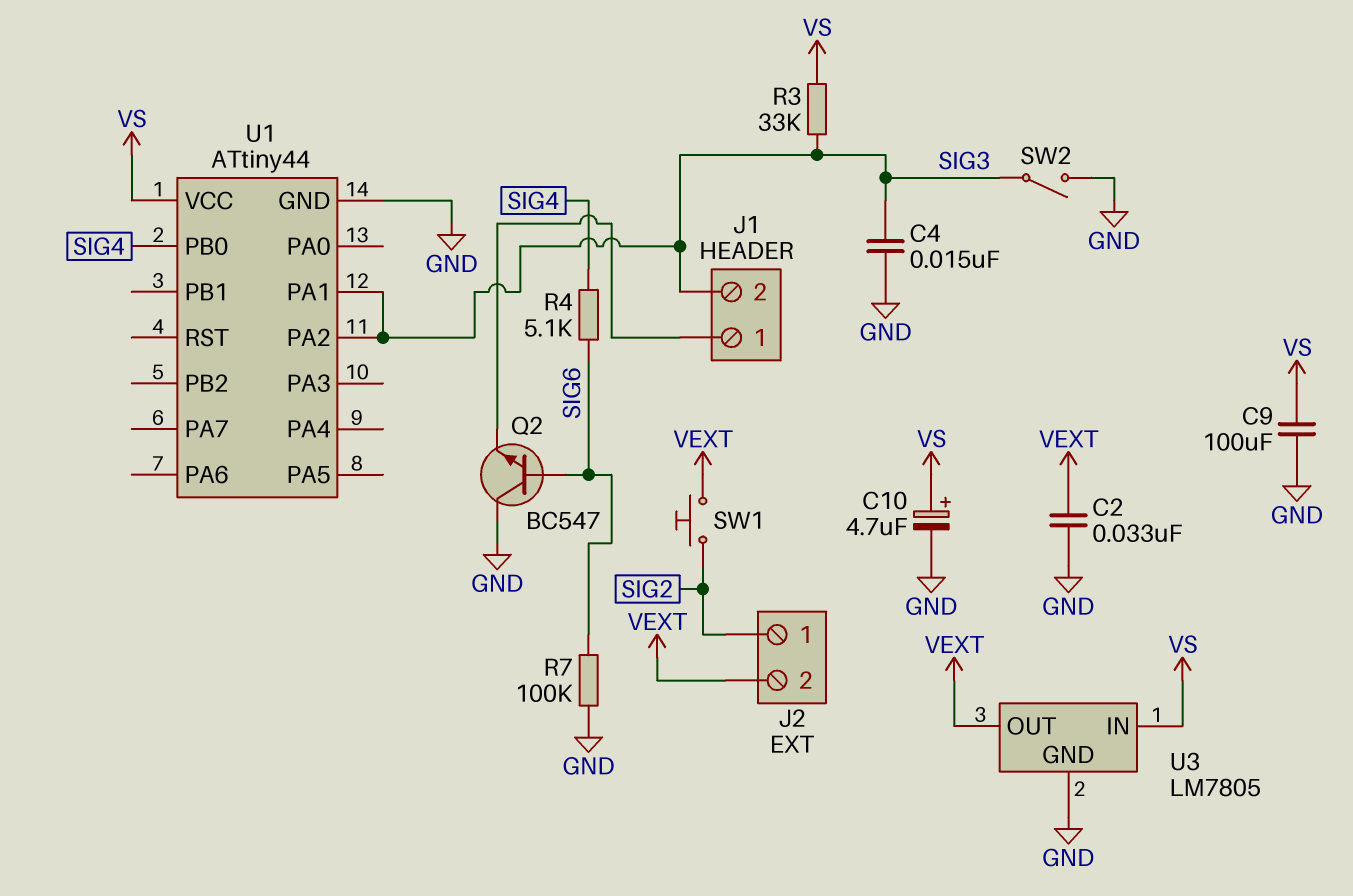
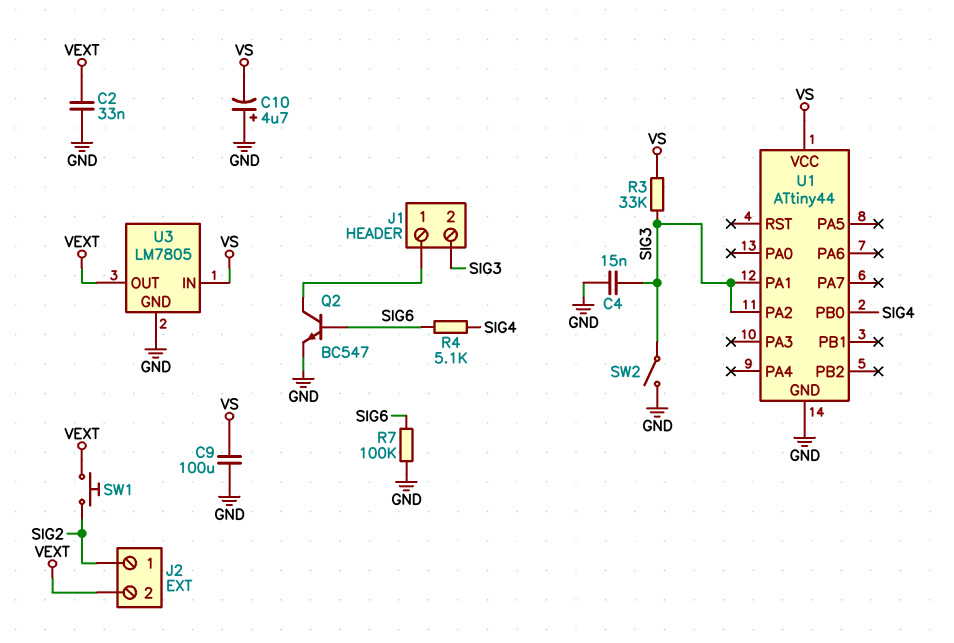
C10: 4.7uF (plus VS, minus GND) -> 4.7uF (plus GND, minus VS)
Q2: NPN BC547 (B SIG6, C GND, E J1/1) -> NPN BC547 (B SIG6, C J1/1, E GND)

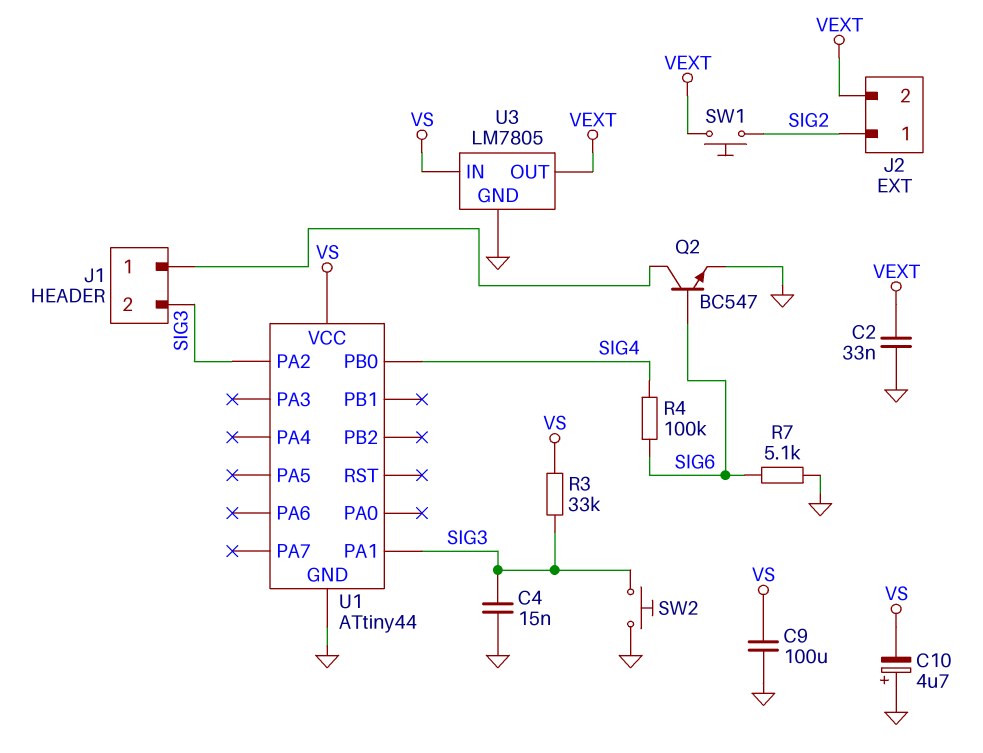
R4: 5.1k (SIG4, SIG6) -> 100k (SIG4, SIG6)
R7: 100k (GND, SIG6) -> 5.1k (GND, SIG6)
SW2: switch (GND, SIG3) -> button (GND, SIG3)

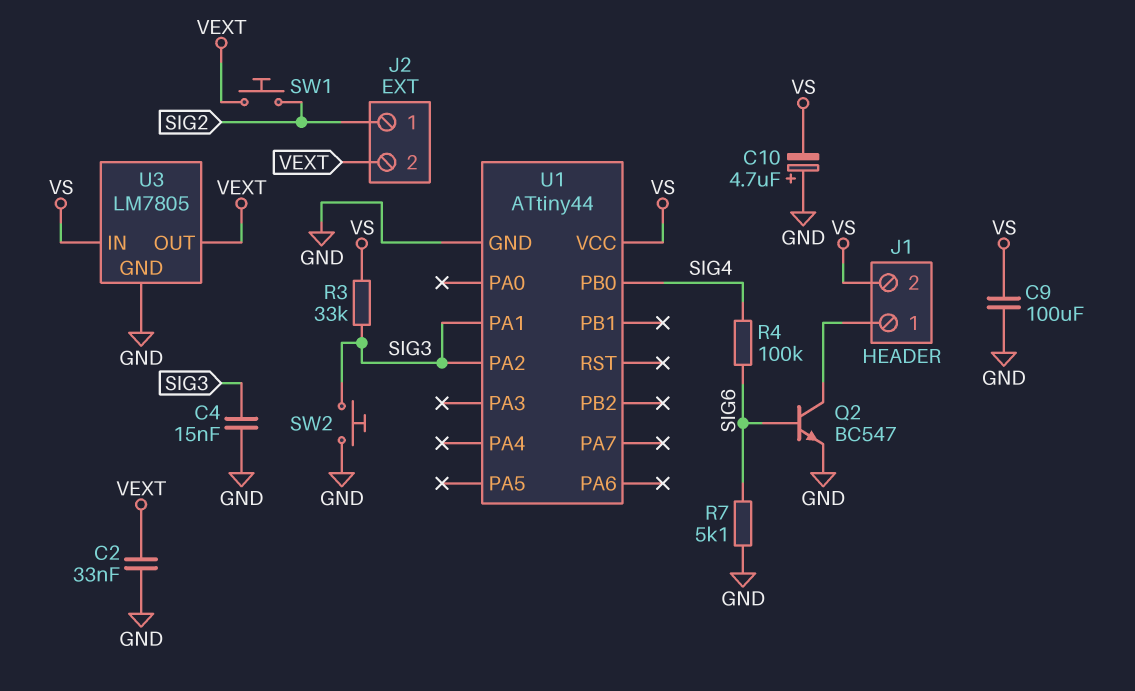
J1 pin 2: SIG3 -> VS

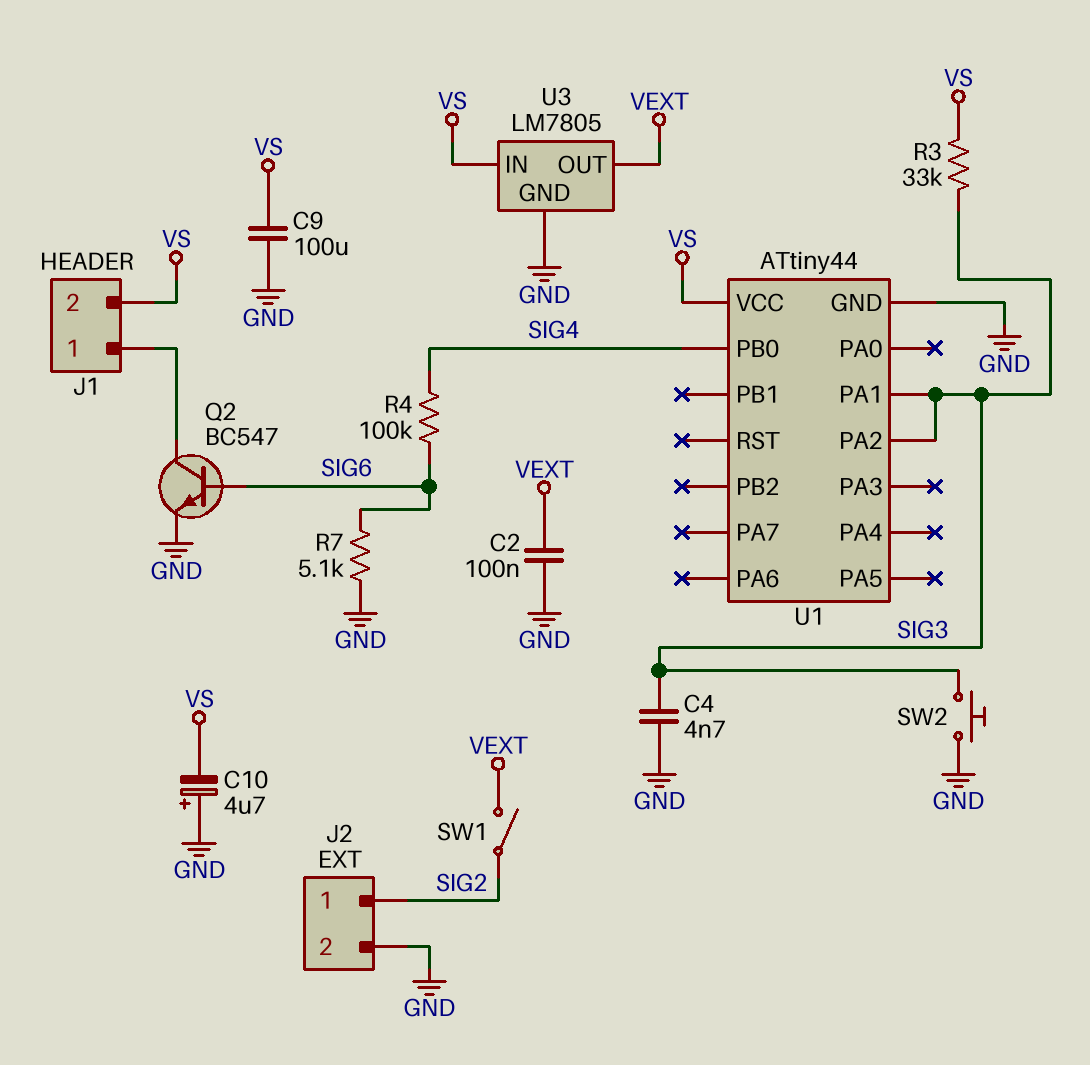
C2: 33nF (GND, VEXT) -> 100nF (GND, VEXT)
C4: 15nF (GND, SIG3) -> 4.7nF (GND, SIG3)
J2 pin 2: VEXT -> GND
SW1: button (SIG2, VEXT) -> switch (SIG2, VEXT)

